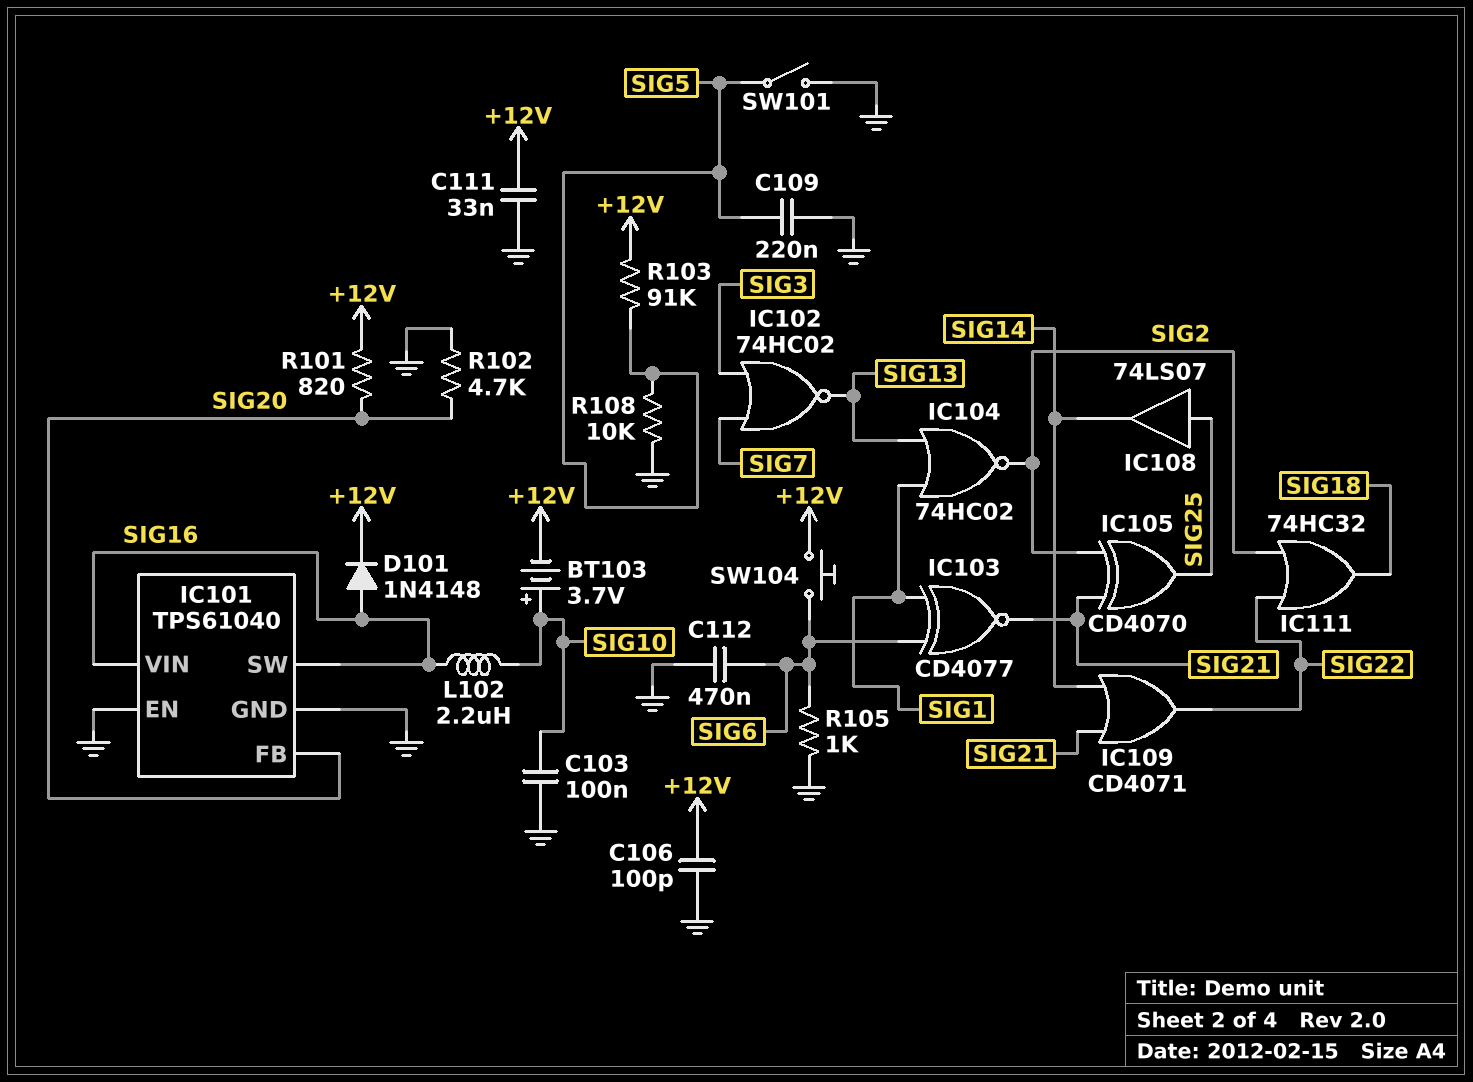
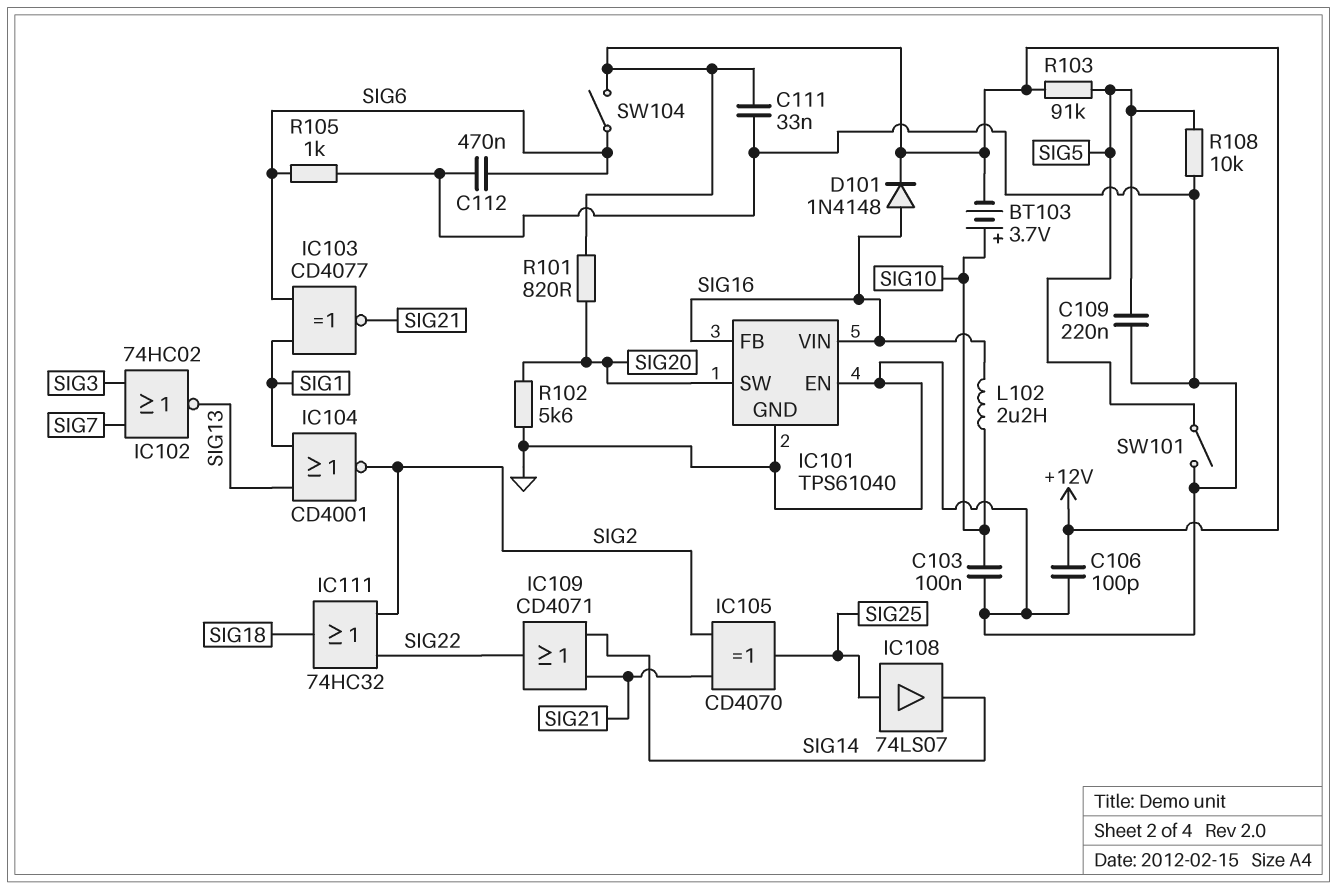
IC101 pin FB: SIG20 -> SIG16
IC101 pin SW: SIG16 -> SIG20
IC104: NOR 74HC02 (in SIG1, in SIG13, out SIG2) -> NOR CD4001 (in SIG1, in SIG13, out SIG2)
R102: 4.7k (GND, SIG20) -> 5.6k (GND, SIG20)
SW104: button (+12V, SIG6) -> switch (+12V, SIG6)

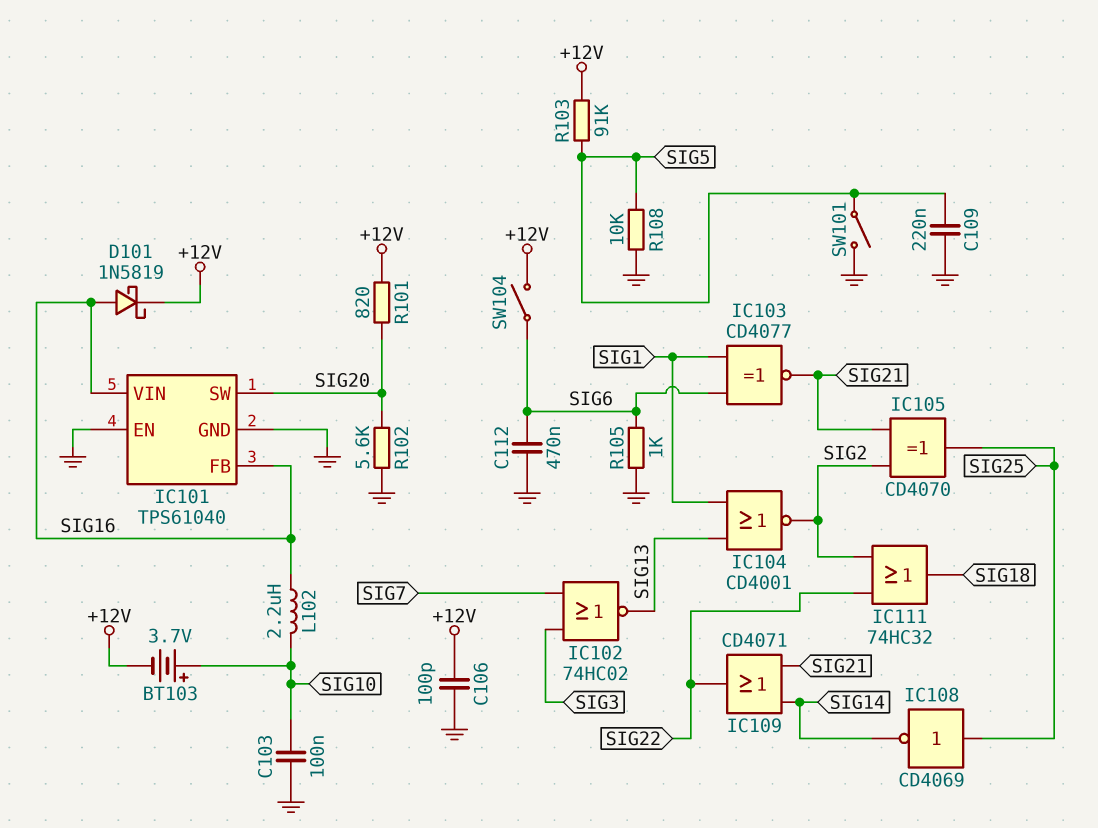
C111: 33nF (+12V, GND) -> none
D101: diode 1N4148 (A SIG16, K +12V) -> schottky 1N5819 (A SIG16, K +12V)
IC108: buffer 74LS07 (in SIG25, out SIG14) -> NOT CD4069 (in SIG25, out SIG14)

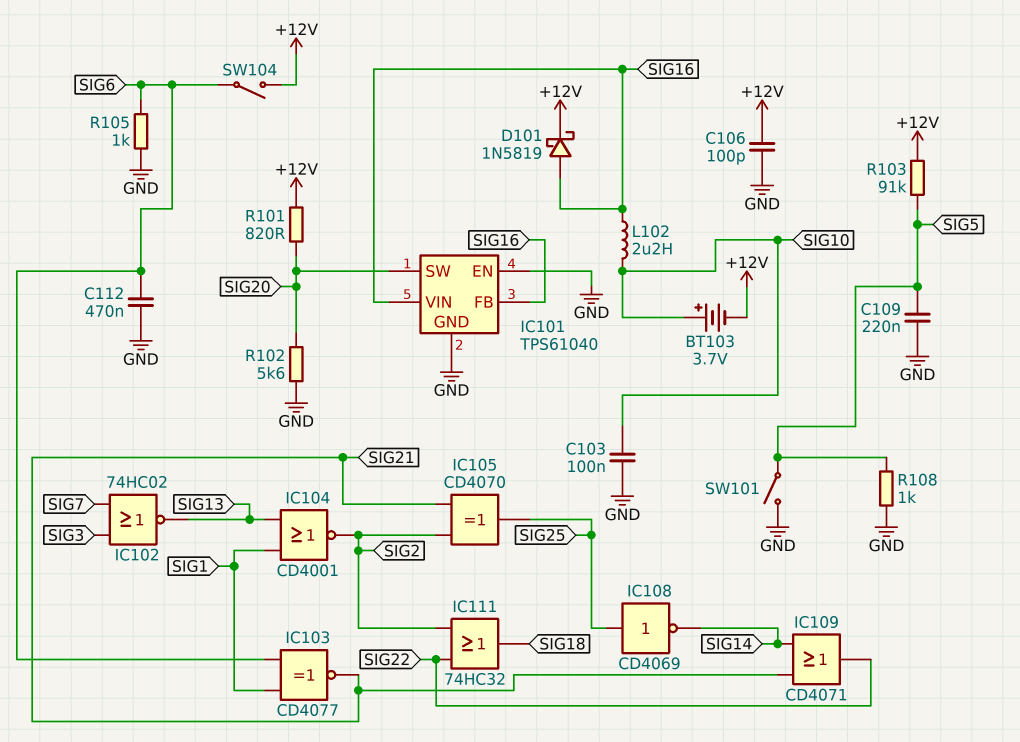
R108: 10k (GND, SIG5) -> 1k (GND, SIG5)

